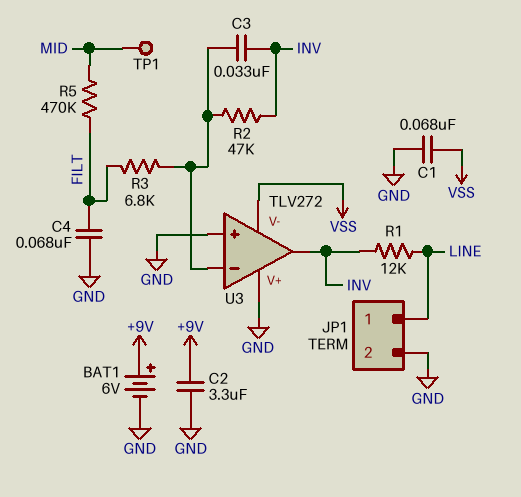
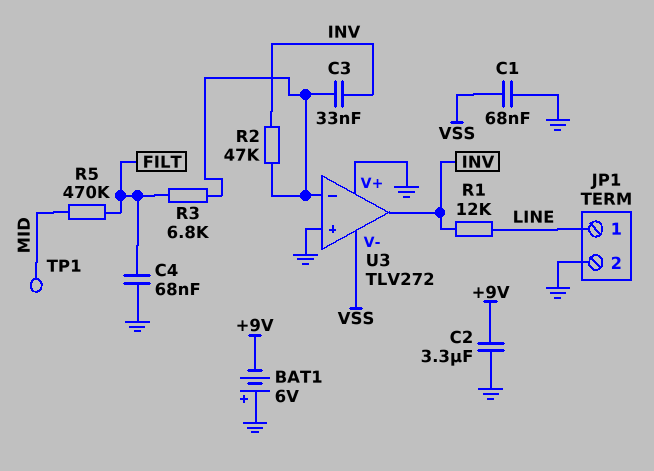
BAT1: 6V (plus +9V, minus GND) -> 6V (plus GND, minus +9V)

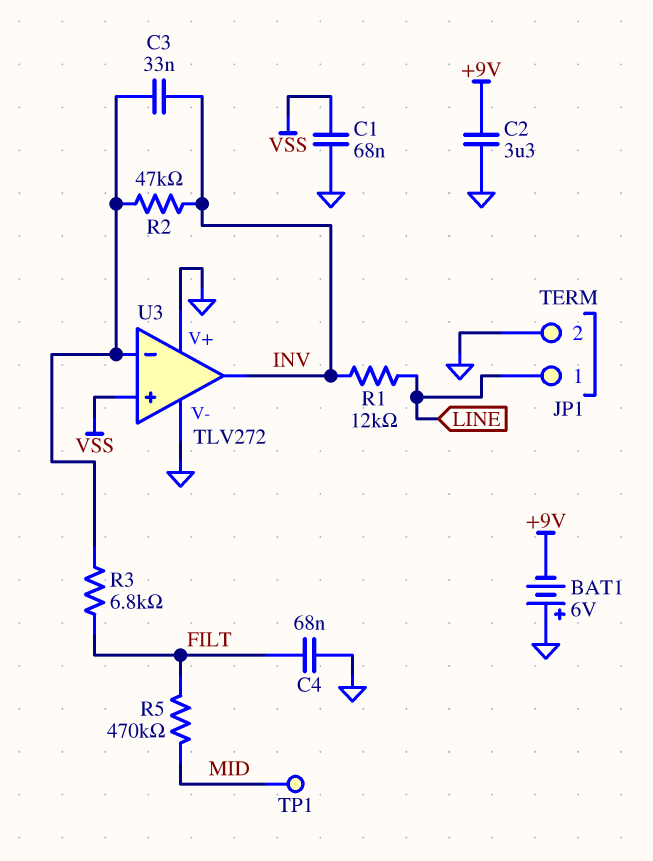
U3 pin V-: VSS -> GND
U3 pin in+: GND -> VSS

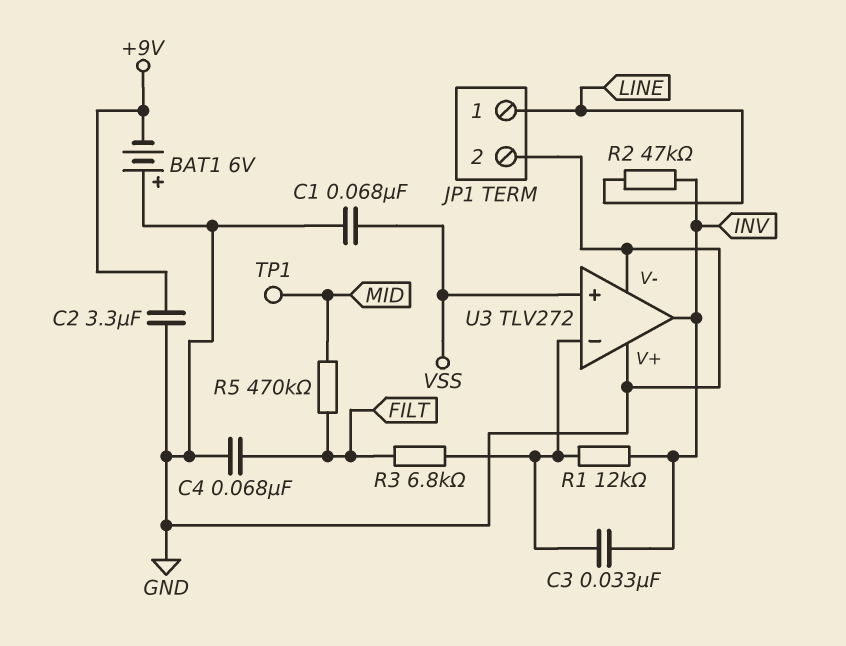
R1: 12k (INV, LINE) -> 12k (INV, U3/in-)
R2: 47k (INV, U3/in-) -> 47k (INV, LINE)

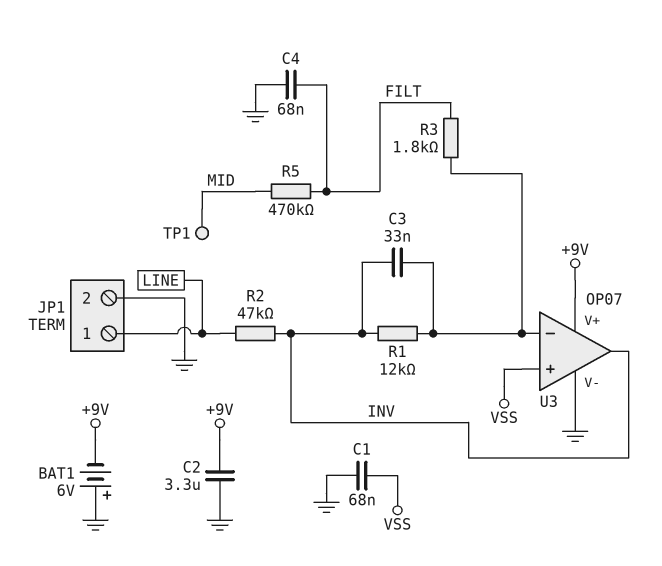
R3: 6.8k (FILT, U3/in-) -> 1.8k (FILT, U3/in-)
U3: TLV272 -> OP07
U3 pin V+: GND -> +9V

